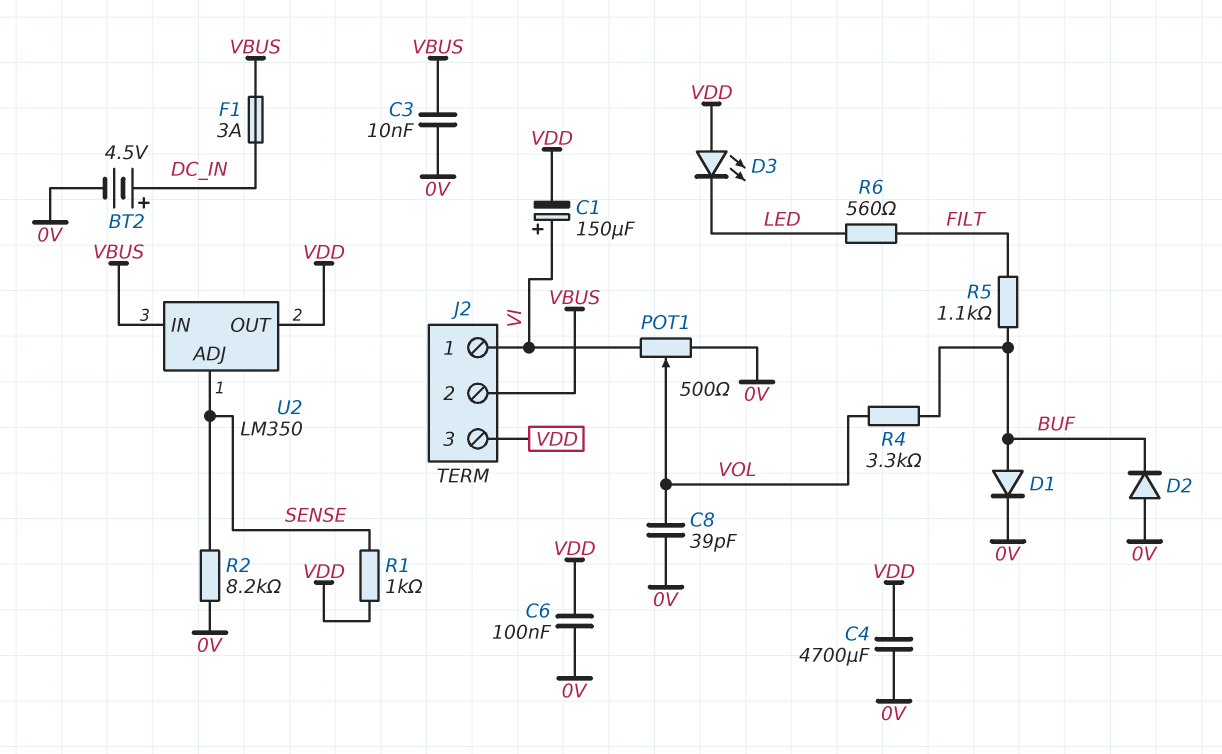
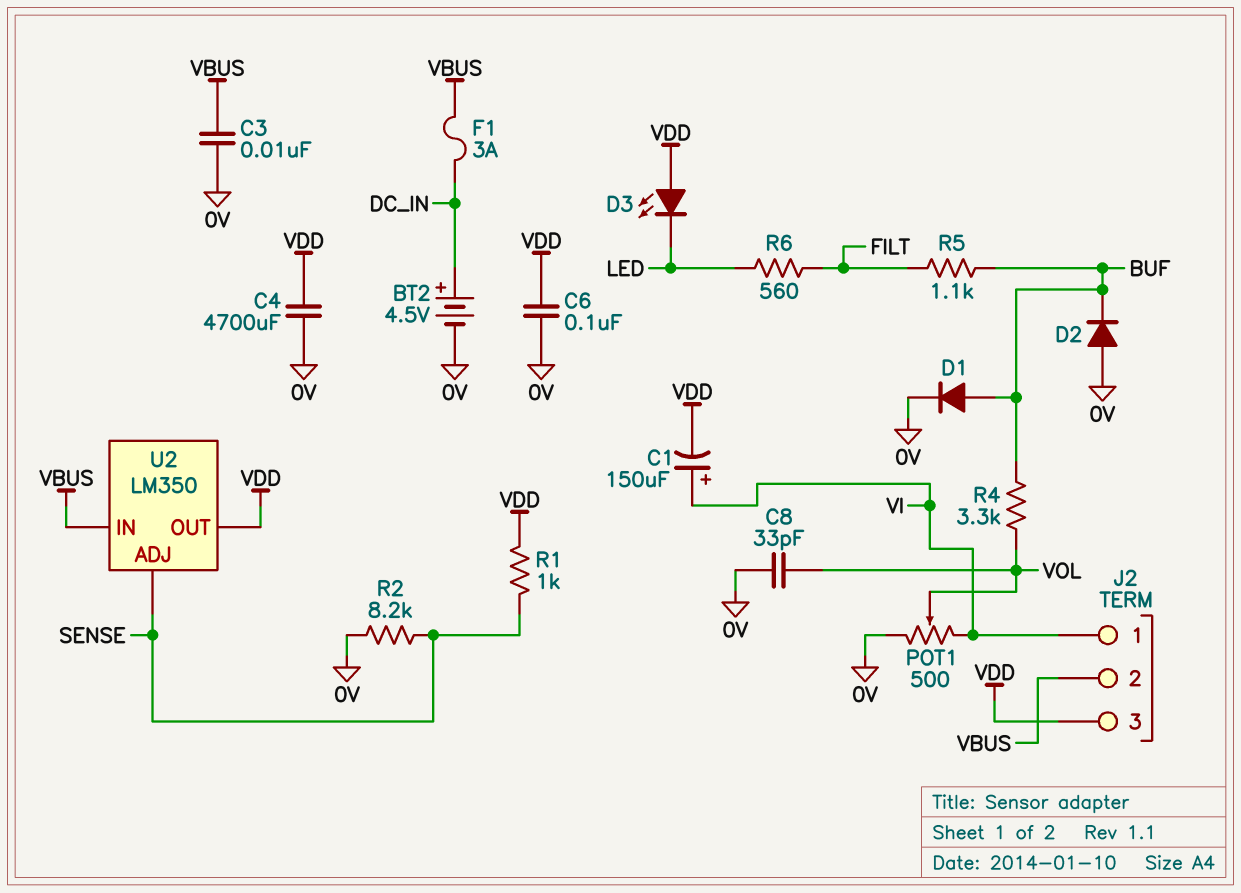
C8: 39pF (0V, VOL) -> 33pF (0V, VOL)

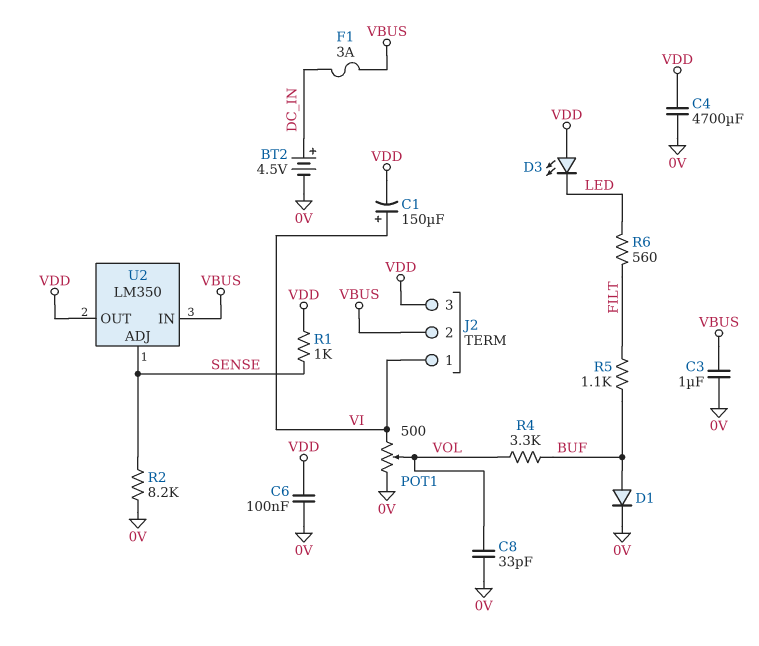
C3: 10nF (0V, VBUS) -> 1uF (0V, VBUS)
D2: diode (A 0V, K BUF) -> none

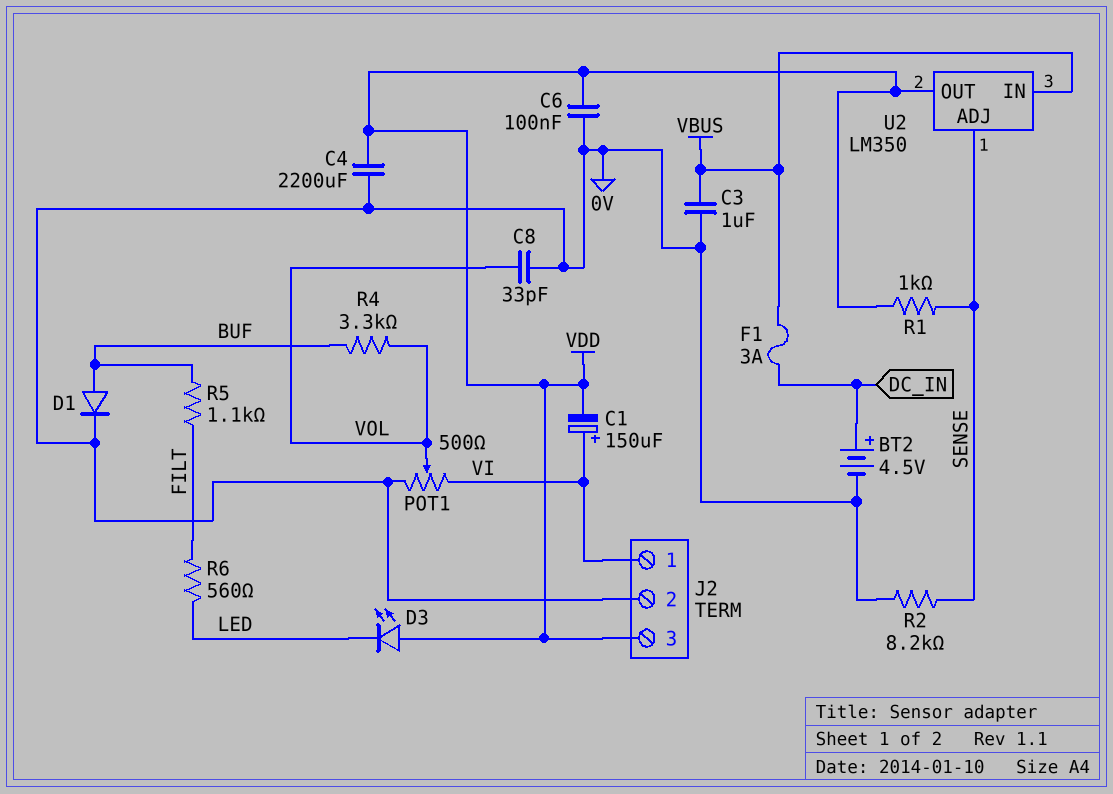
C4: 4700uF (0V, VDD) -> 2200uF (0V, VDD)
J2 pin 2: VBUS -> 0V

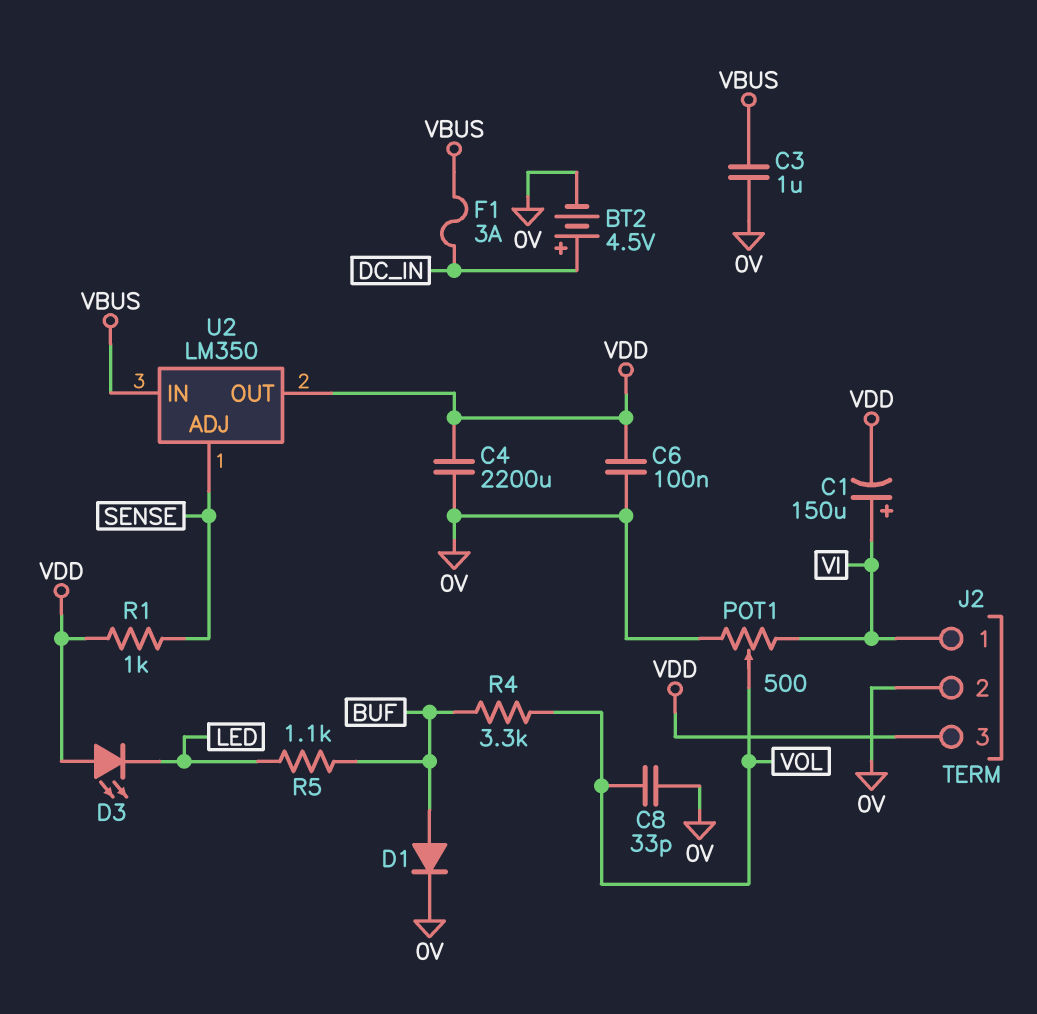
R2: 8.2k (0V, SENSE) -> none
R5: 1.1k (BUF, FILT) -> 1.1k (BUF, LED)
R6: 560 (FILT, LED) -> none

